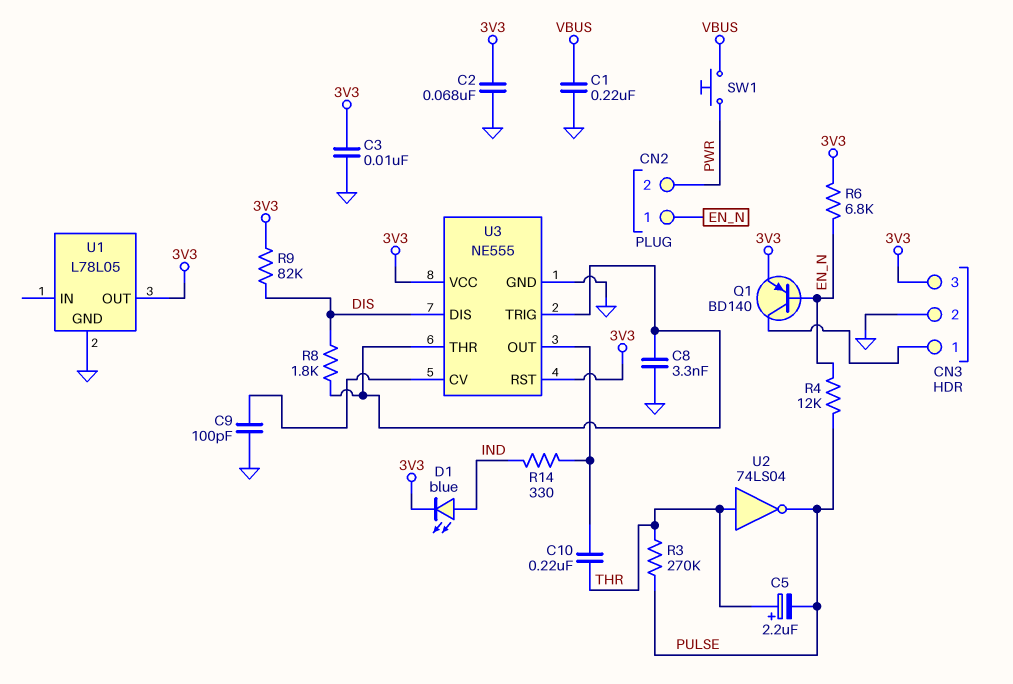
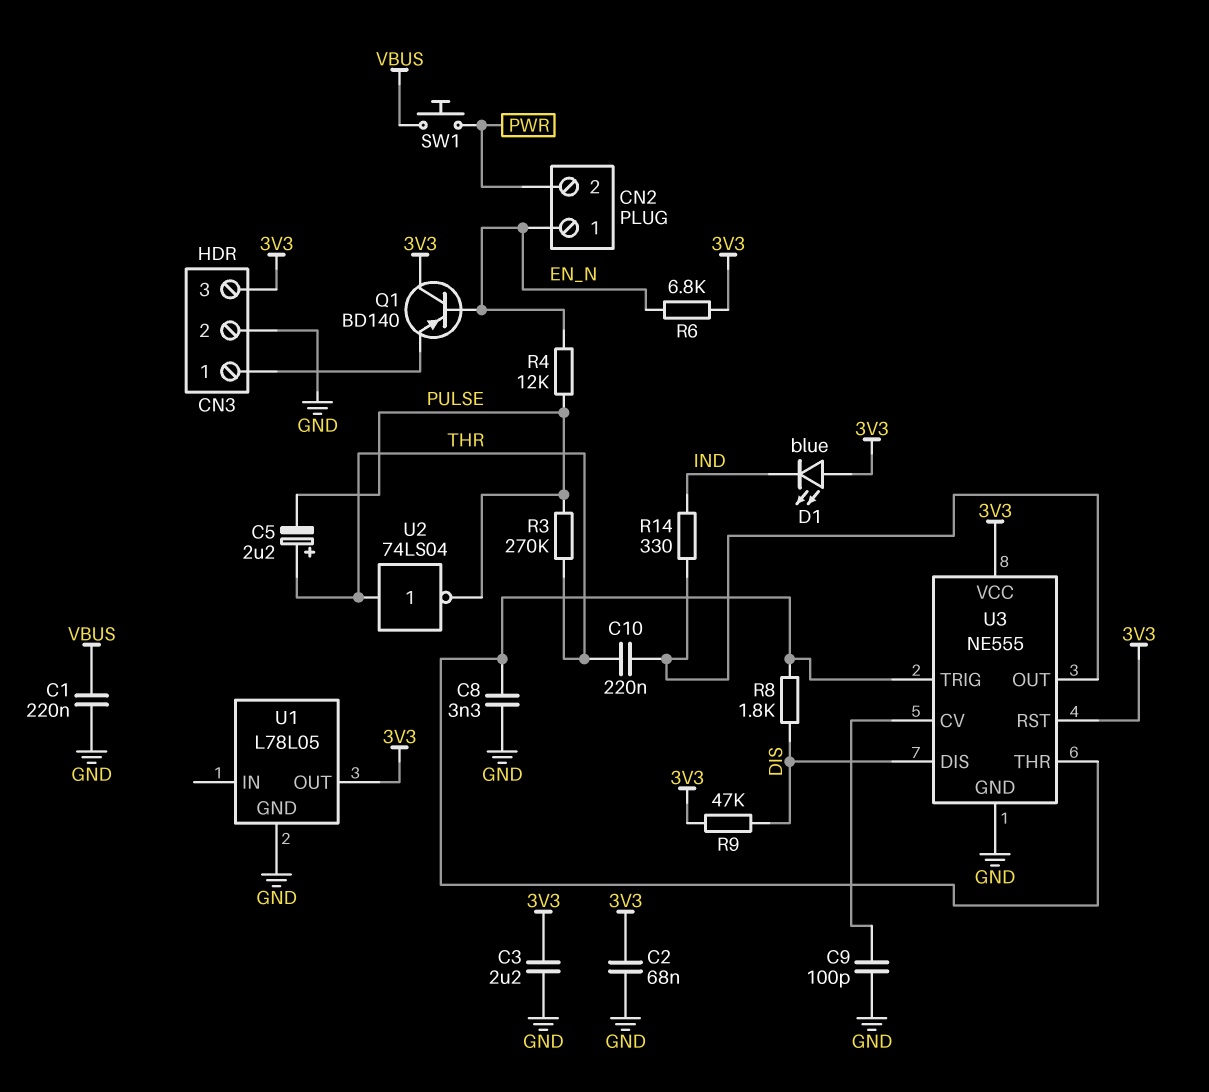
C3: 10nF (3V3, GND) -> 2.2uF (3V3, GND)
D1: LED blue (A IND, K 3V3) -> LED blue (A 3V3, K IND)
Q1: PNP BD140 (B EN_N, C CN3/1, E 3V3) -> PNP BD140 (B EN_N, C 3V3, E CN3/1)
R9: 82k (3V3, DIS) -> 47k (3V3, DIS)

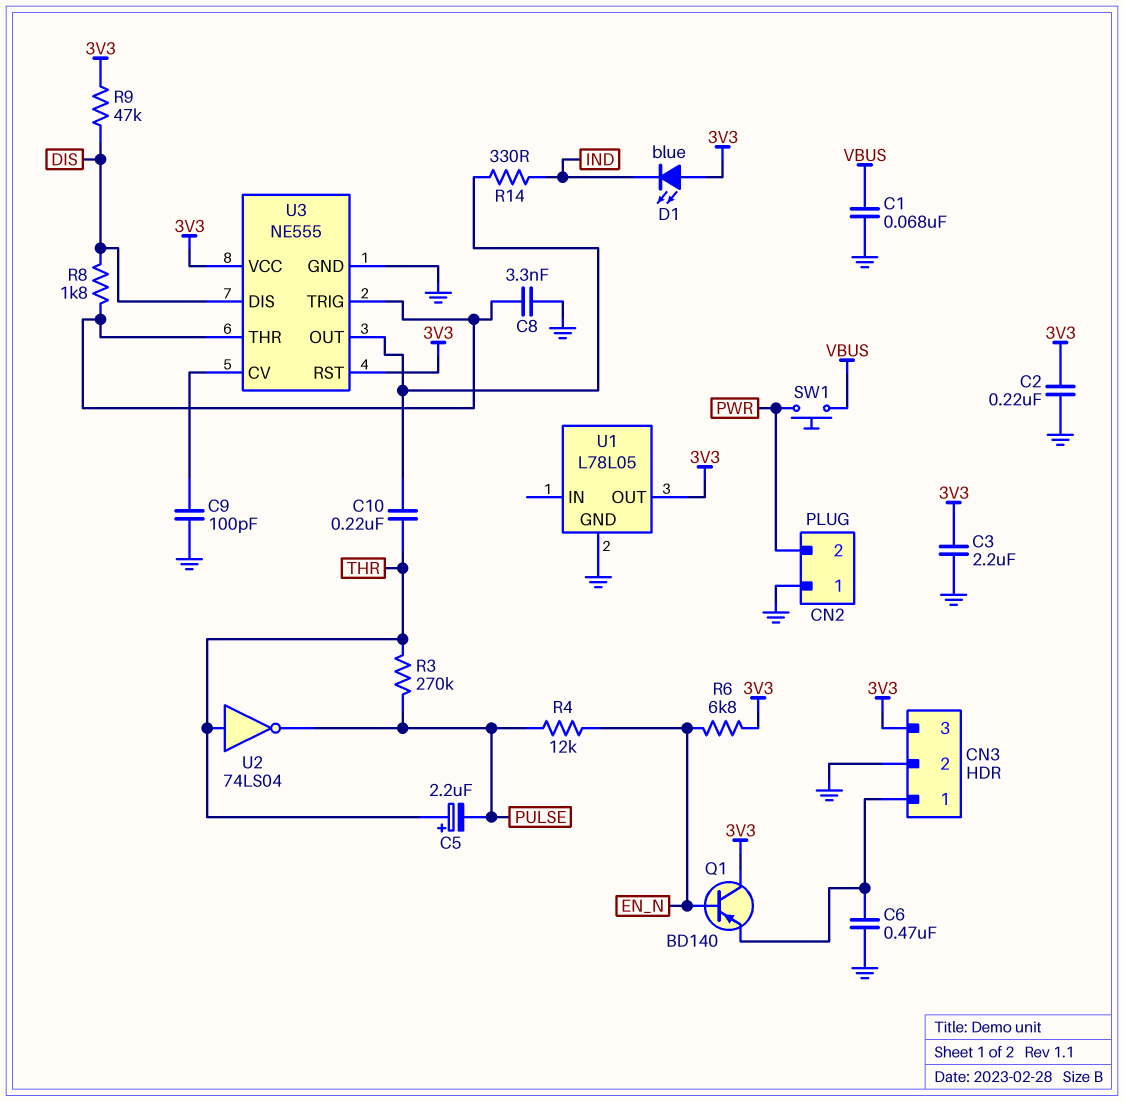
C1: 220nF (GND, VBUS) -> 68nF (GND, VBUS)
C2: 68nF (3V3, GND) -> 220nF (3V3, GND)
C6: none -> 470nF (CN3/1, GND)
CN2 pin 1: EN_N -> GND

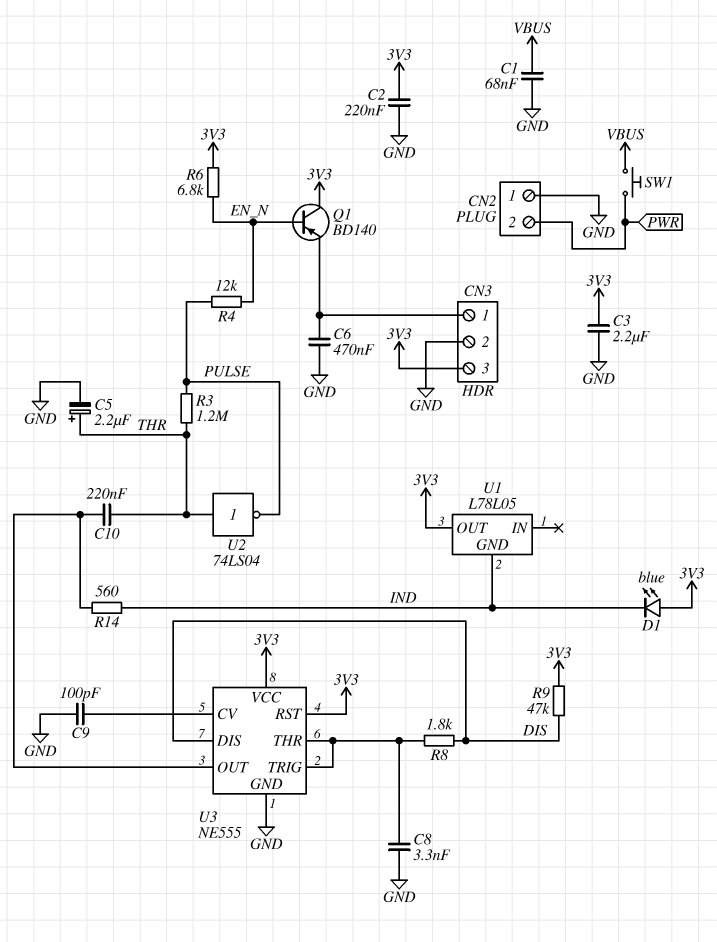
C5: 2.2uF (plus THR, minus PULSE) -> 2.2uF (plus THR, minus GND)
R3: 270k (PULSE, THR) -> 1.2M (PULSE, THR)
R14: 330 (IND, U3/OUT) -> 560 (IND, U3/OUT)
U1 pin GND: GND -> IND

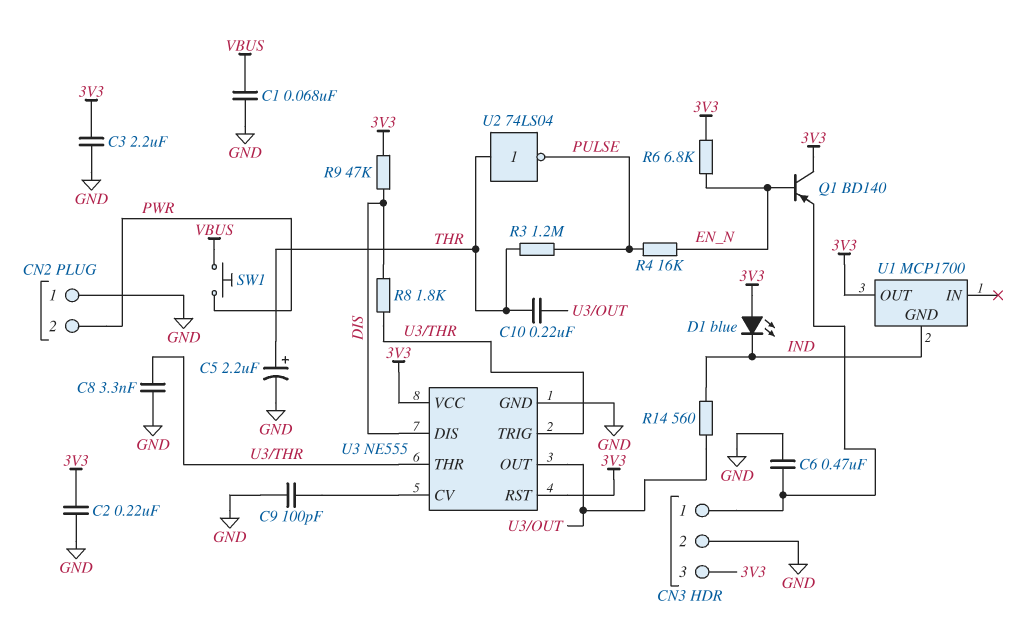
R4: 12k (EN_N, PULSE) -> 16k (EN_N, PULSE)
U1: L78L05 -> MCP1700

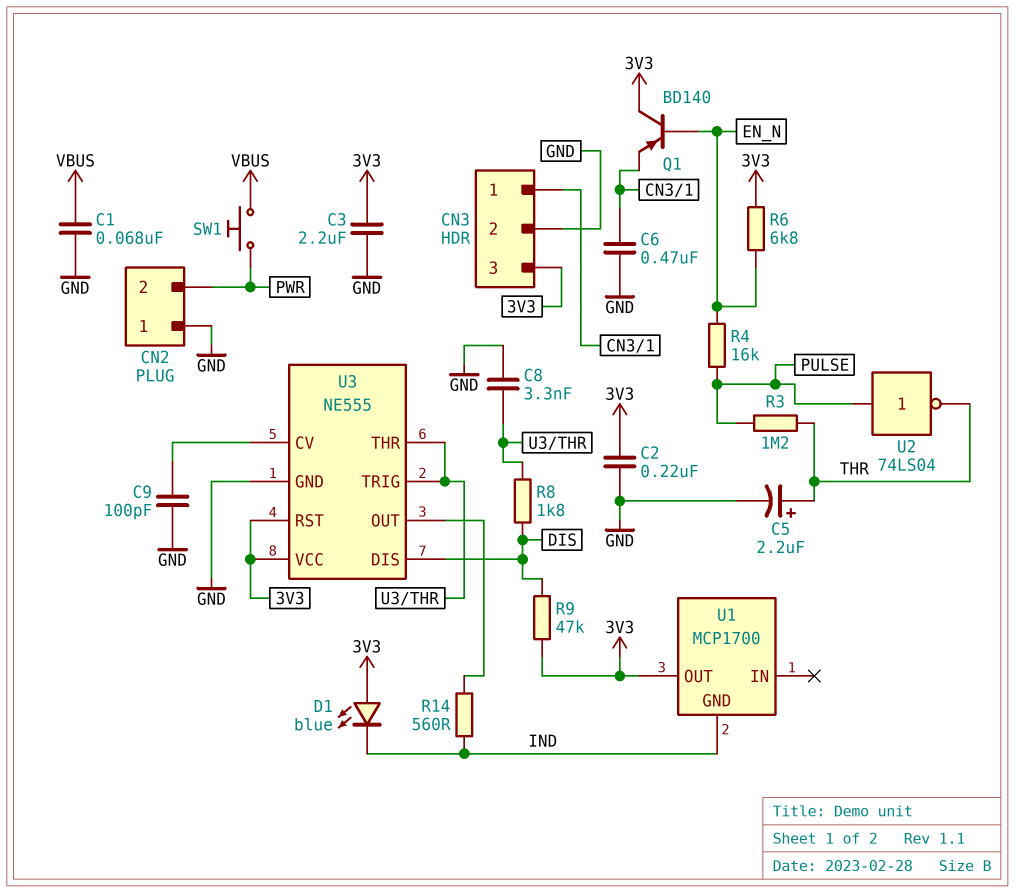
C10: 220nF (THR, U3/OUT) -> none
U2: NOT 74LS04 (in THR, out PULSE) -> NOT 74LS04 (in PULSE, out THR)

